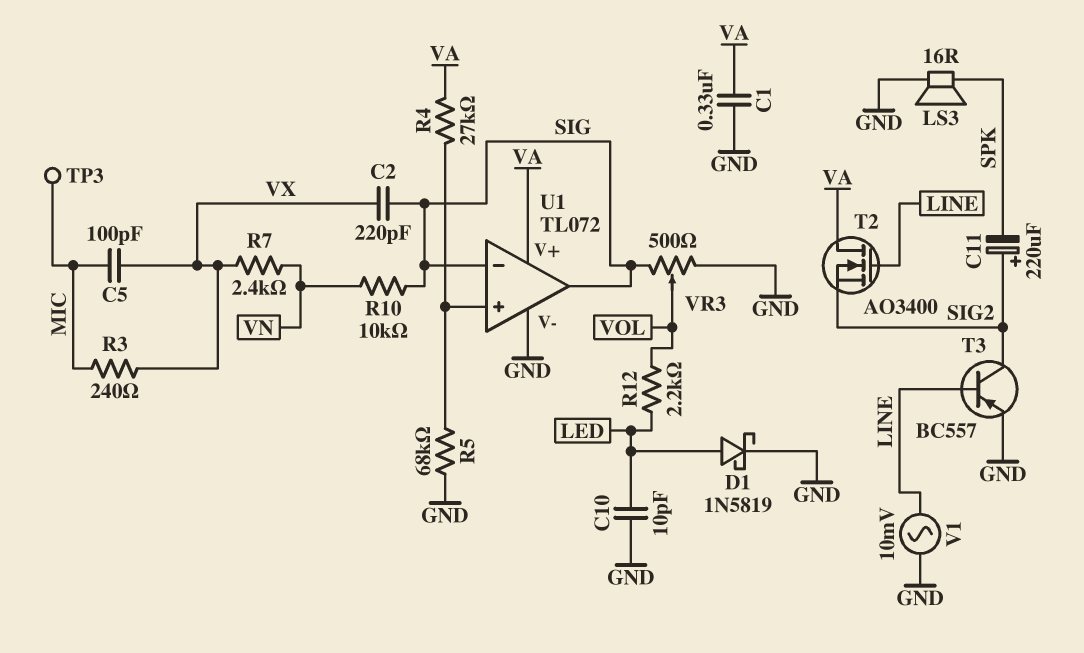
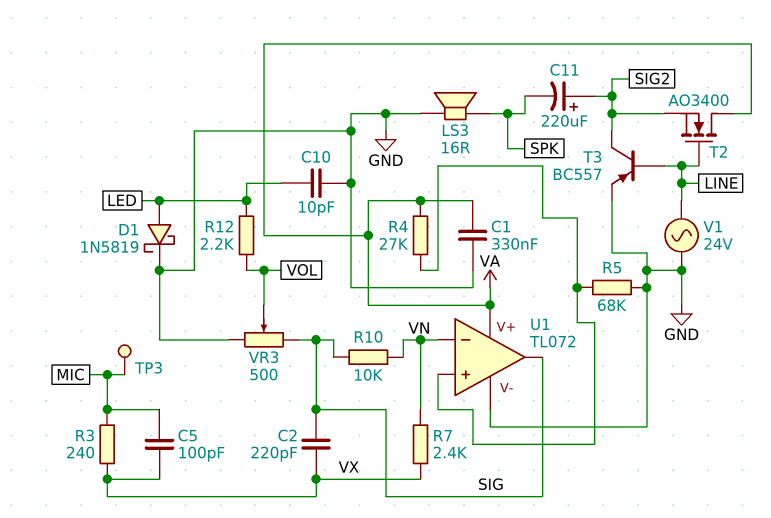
U1 pin in-: SIG -> VN
V1: AC 10mV (GND, LINE) -> AC 24V (GND, LINE)

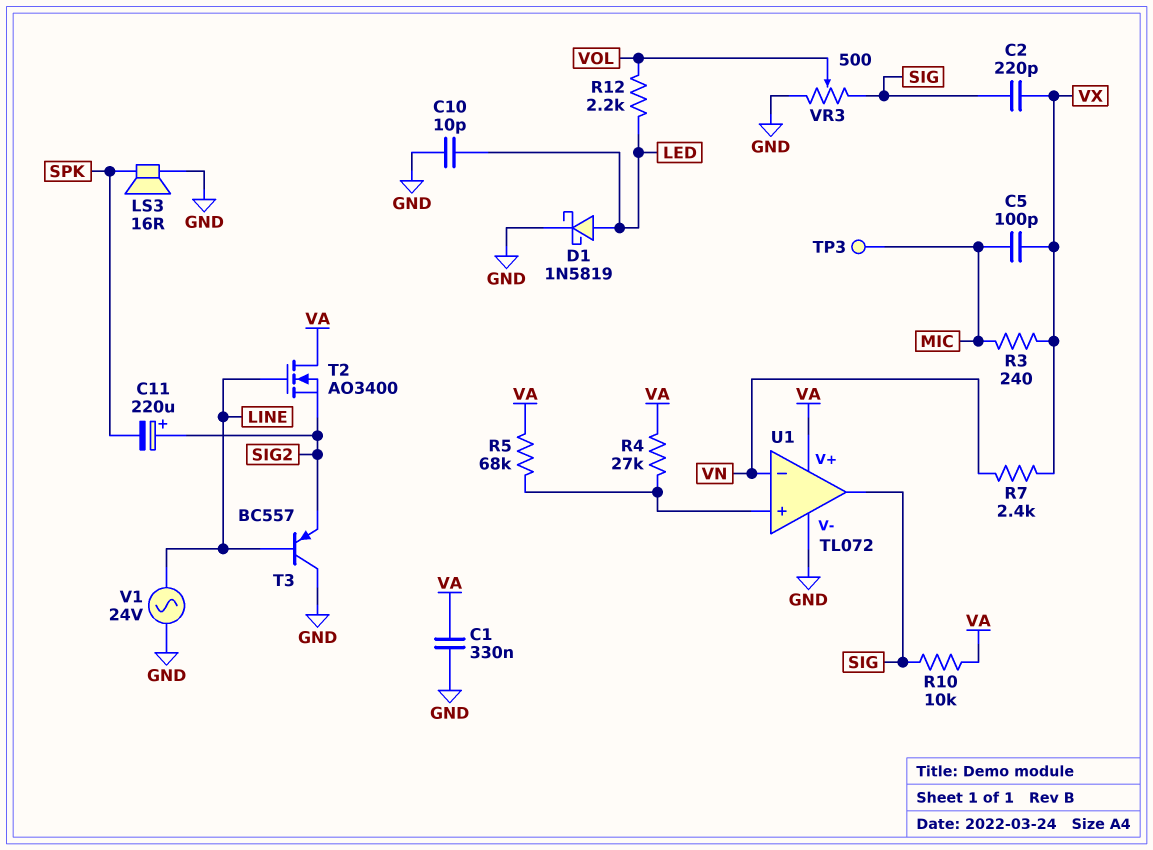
R5: 68k (GND, U1/in+) -> 68k (U1/in+, VA)
R10: 10k (SIG, VN) -> 10k (SIG, VA)
T3: PNP BC557 (B LINE, C SIG2, E GND) -> PNP BC557 (B LINE, C GND, E SIG2)

